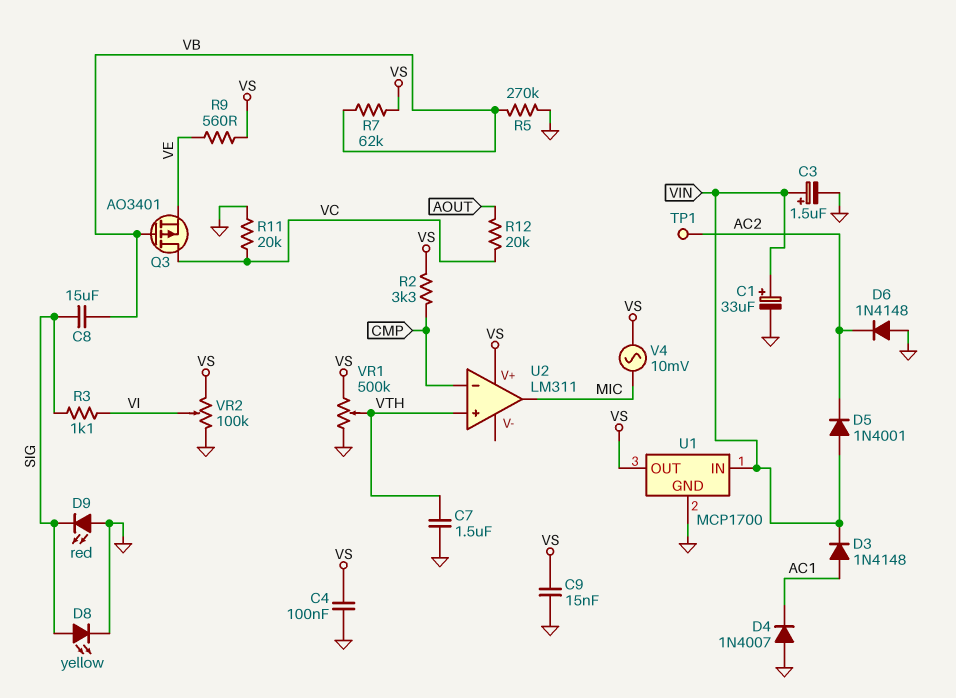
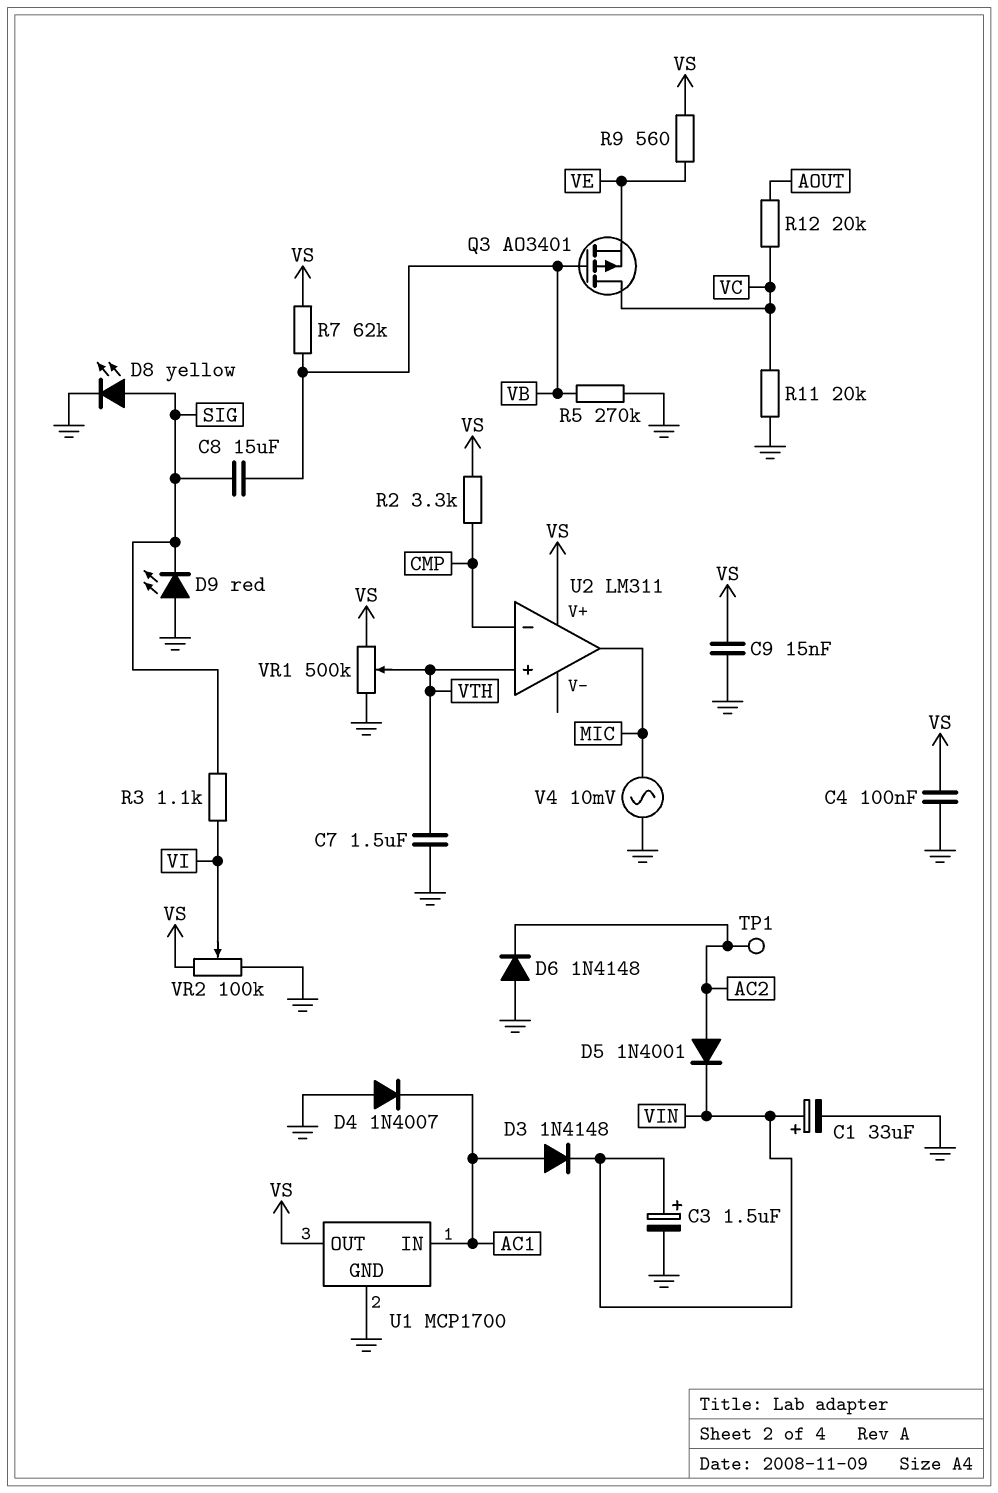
D5: diode 1N4001 (A VIN, K AC2) -> diode 1N4001 (A AC2, K VIN)
U1 pin IN: VIN -> AC1
V4: AC 10mV (MIC, VS) -> AC 10mV (GND, MIC)

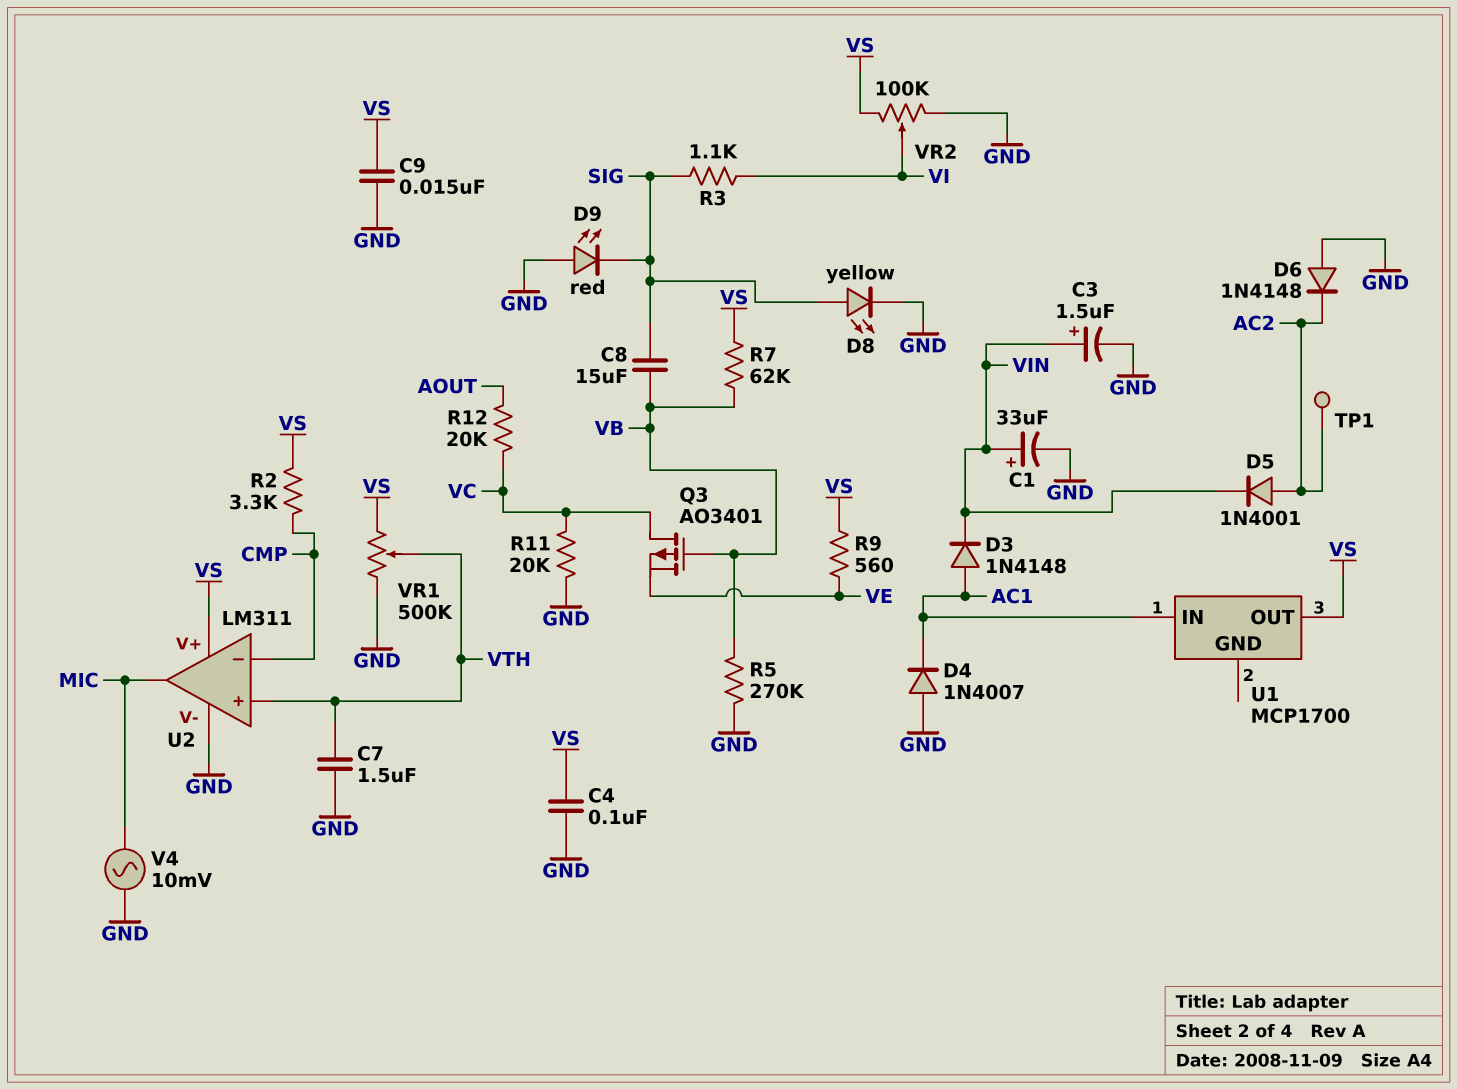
U1 pin GND: GND -> none
U2 pin V-: none -> GND

